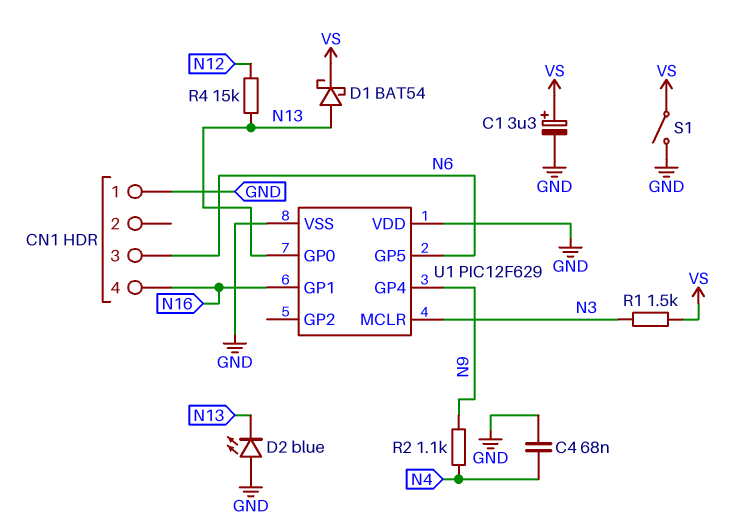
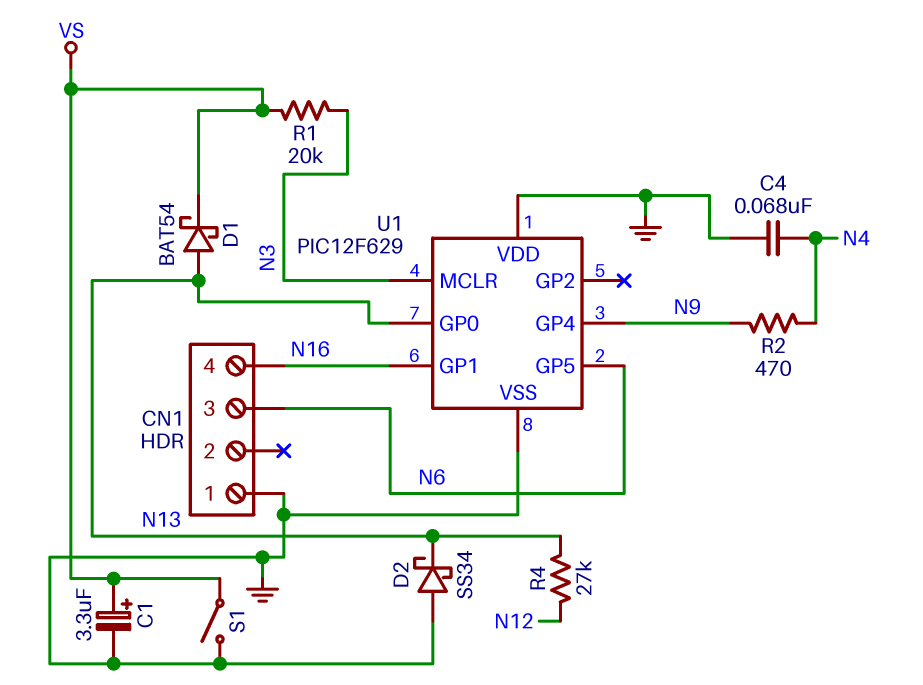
D2: LED blue (A GND, K N13) -> schottky SS34 (A GND, K N13)
R1: 1.5k (N3, VS) -> 20k (N3, VS)
R2: 1.1k (N4, N9) -> 470 (N4, N9)
R4: 15k (N12, N13) -> 27k (N12, N13)

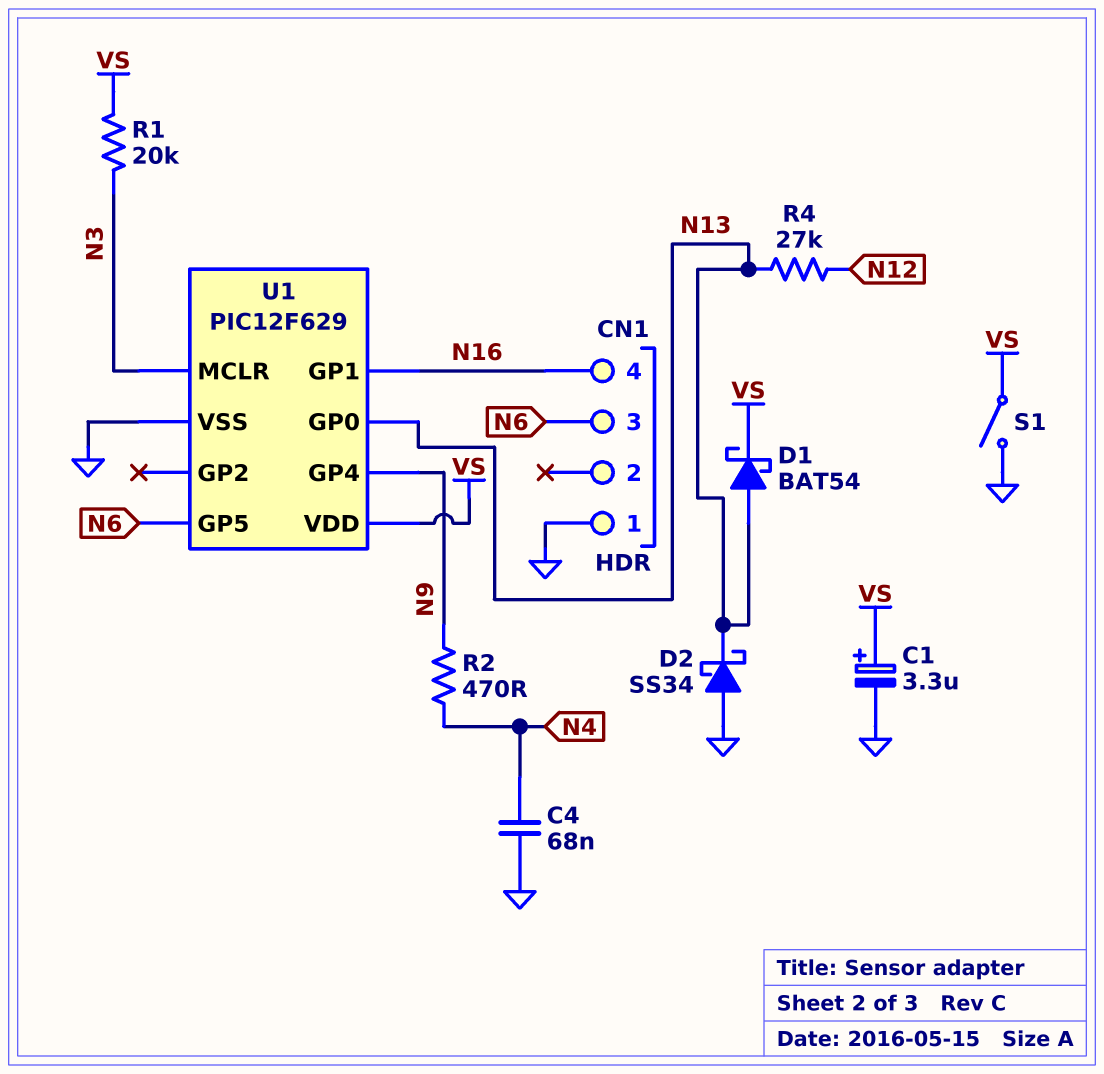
U1 pin VDD: GND -> VS

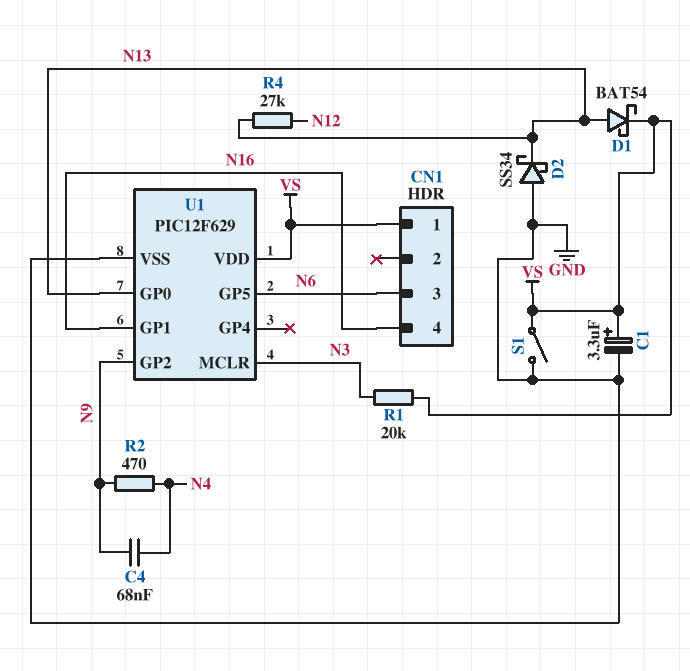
C4: 68nF (GND, N4) -> 68nF (N4, N9)
CN1 pin 1: GND -> VS
U1 pin GP2: none -> N9
U1 pin GP4: N9 -> none

